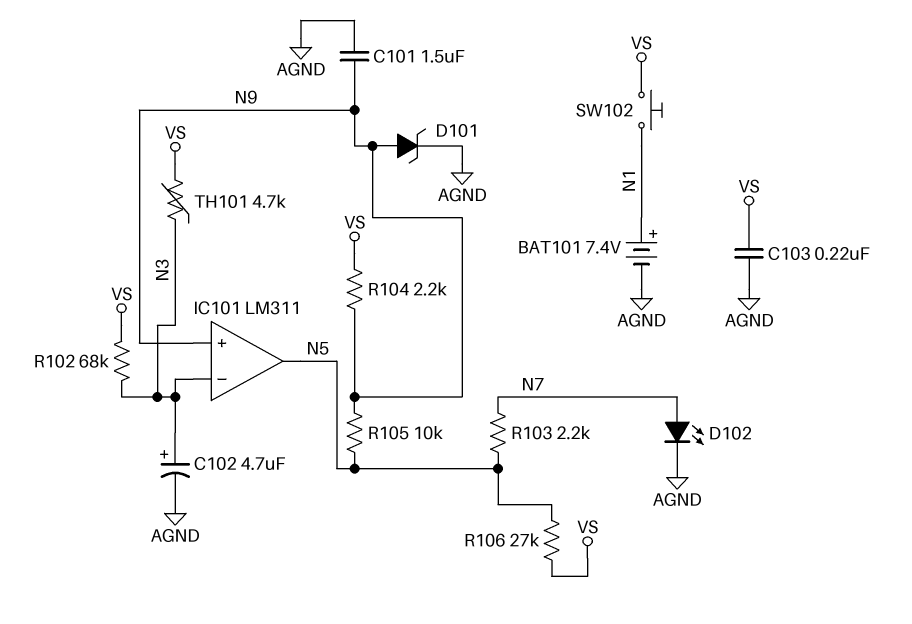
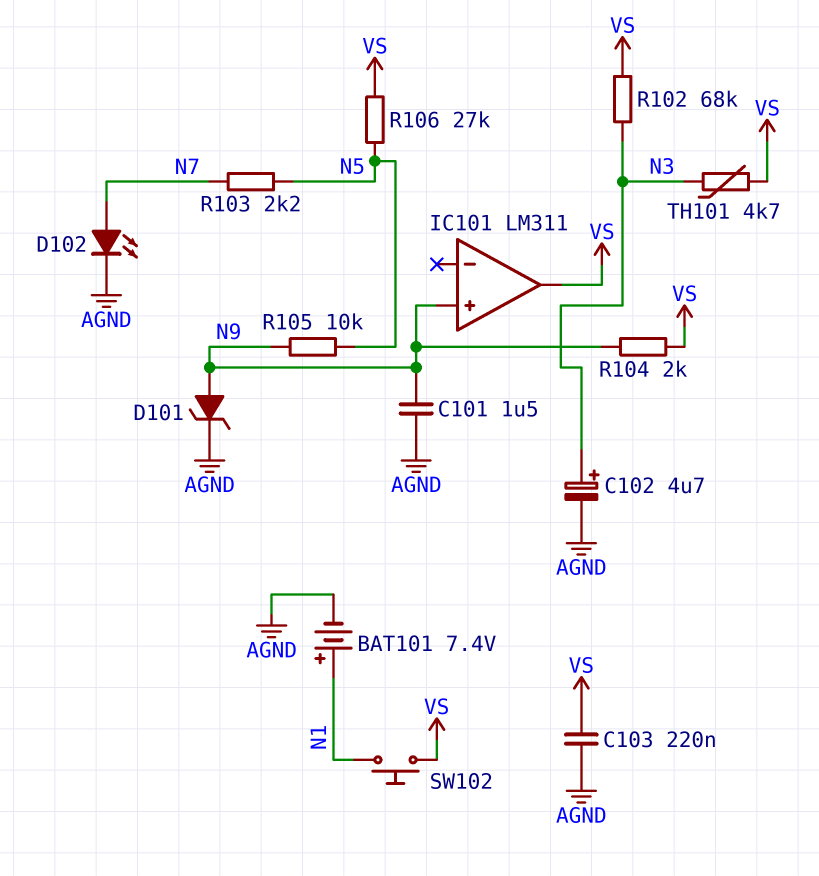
IC101 pin in-: N3 -> none
IC101 pin out: N5 -> VS
R104: 2.2k (N9, VS) -> 2k (N9, VS)

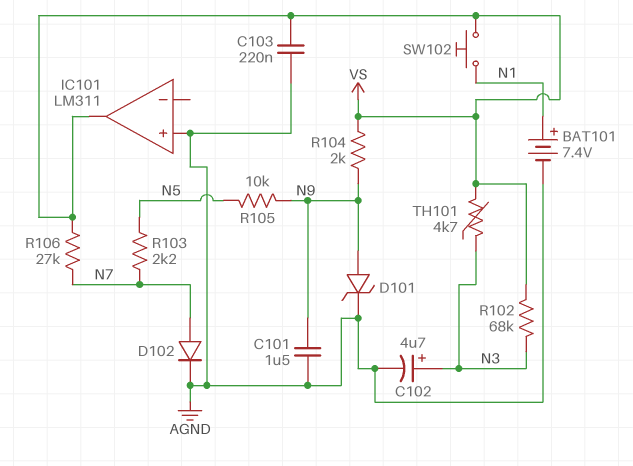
D102: LED (A N7, K AGND) -> diode (A N7, K AGND)
IC101 pin in+: N9 -> AGND
R106: 27k (N5, VS) -> 27k (N7, VS)

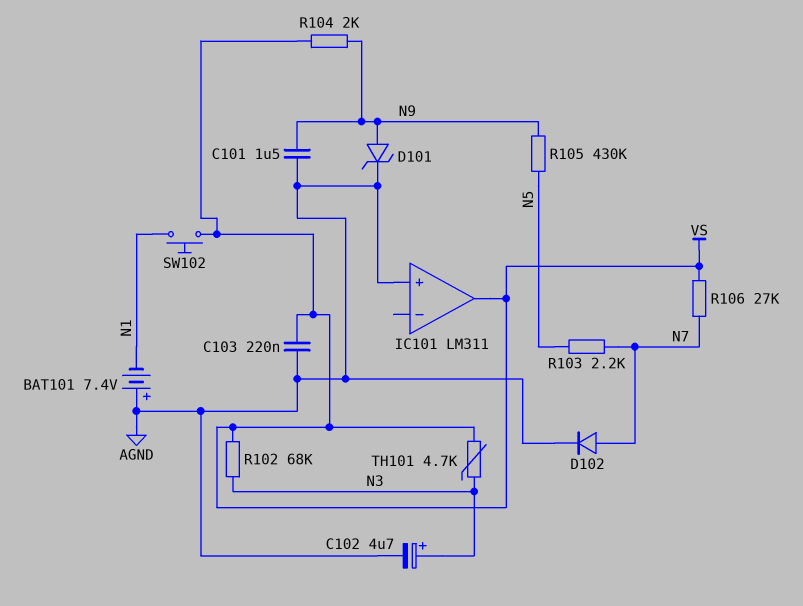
BAT101: 7.4V (plus N1, minus AGND) -> 7.4V (plus AGND, minus N1)
R105: 10k (N5, N9) -> 430k (N5, N9)

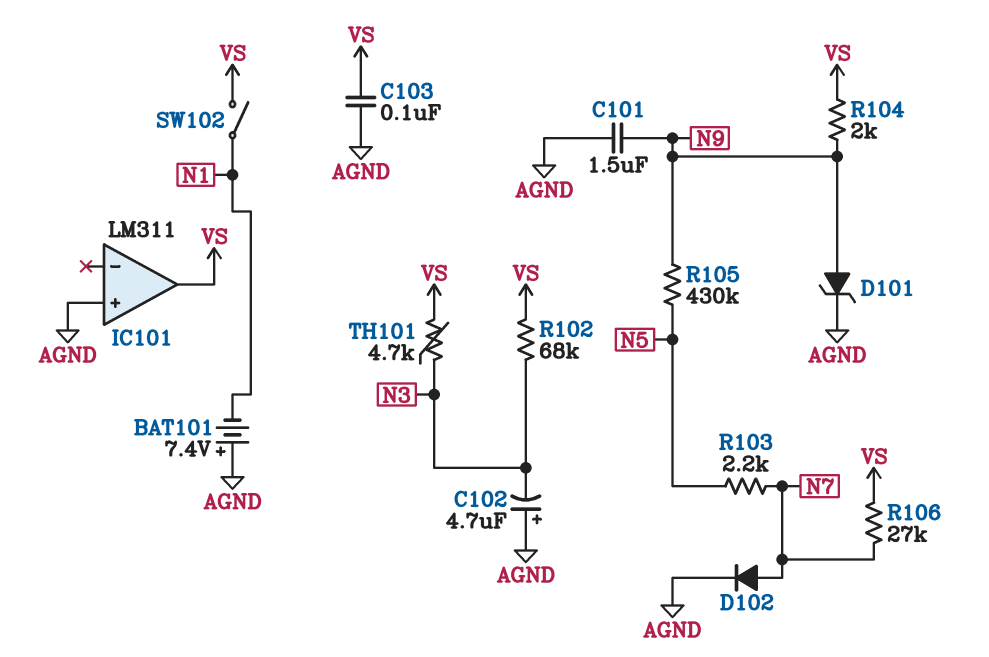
C102: 4.7uF (plus N3, minus AGND) -> 4.7uF (plus AGND, minus N3)
C103: 220nF (AGND, VS) -> 100nF (AGND, VS)
SW102: button (N1, VS) -> switch (N1, VS)

